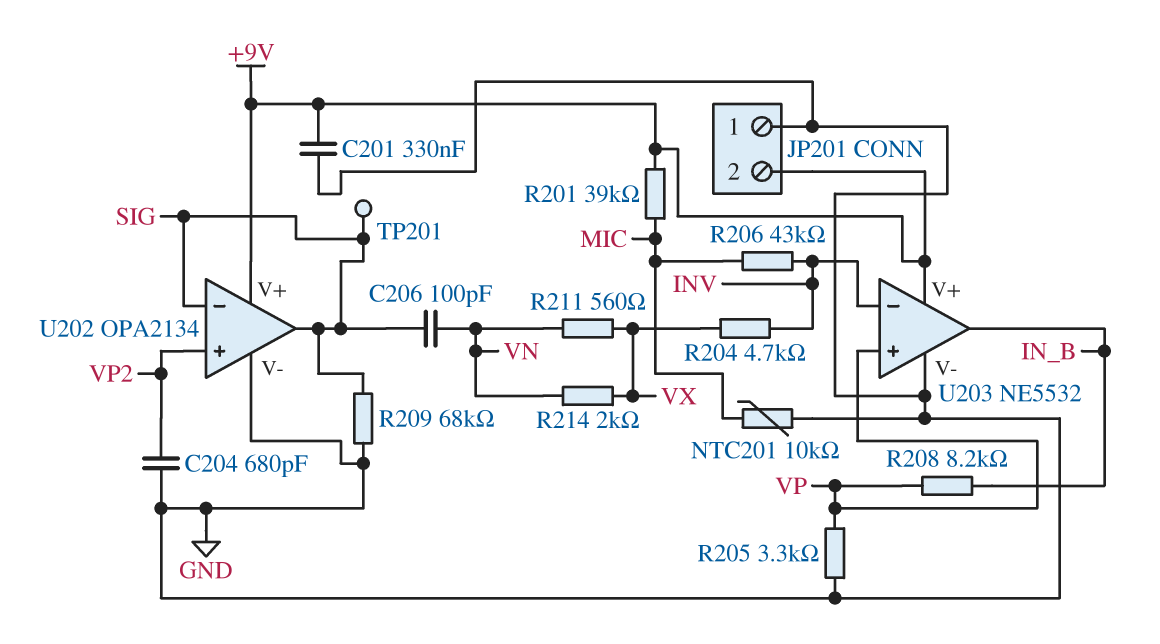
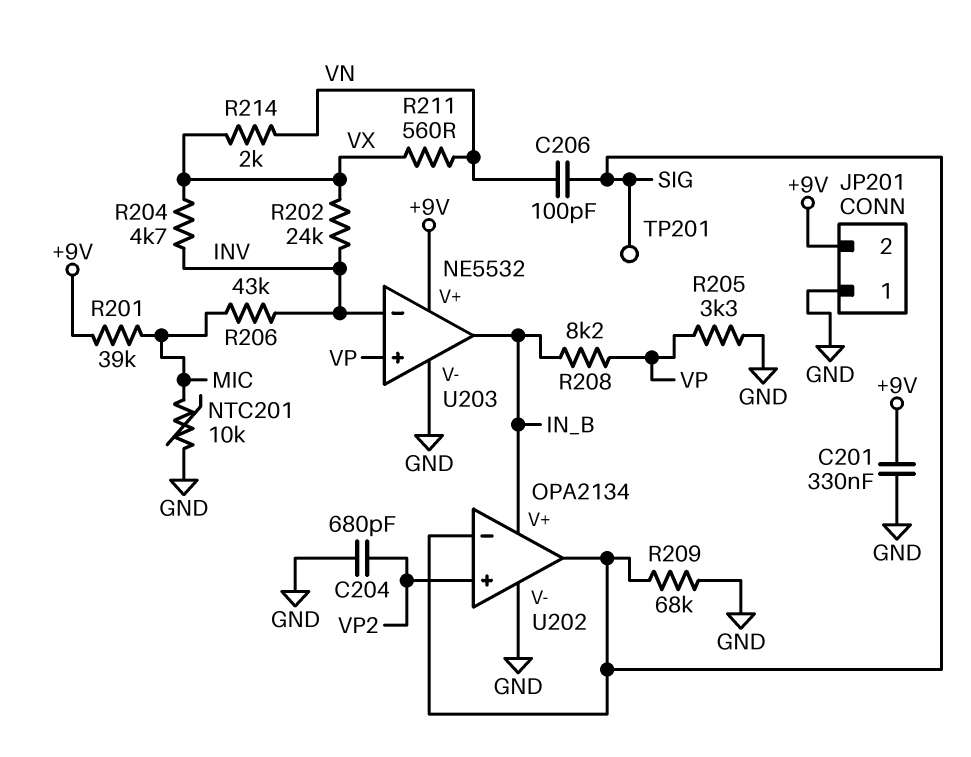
R202: none -> 24k (INV, VX)
U202 pin V+: +9V -> IN_B

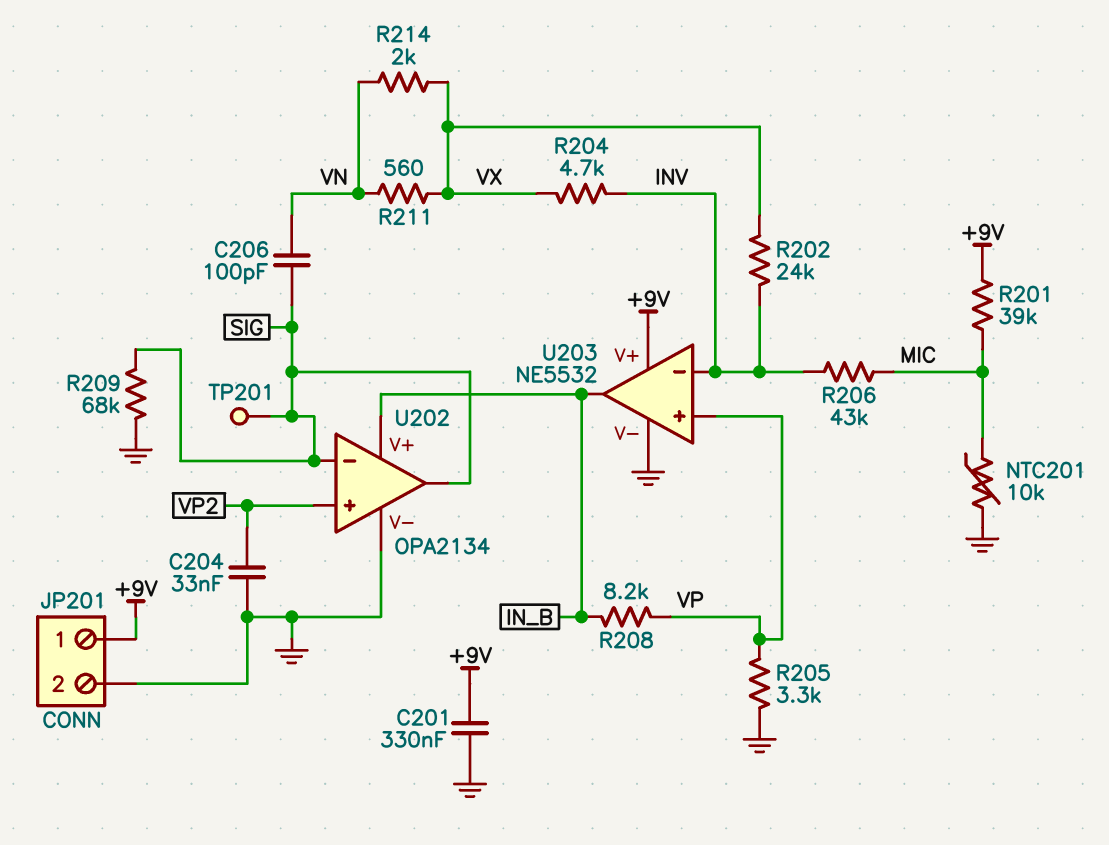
C204: 680pF (GND, VP2) -> 33nF (GND, VP2)
JP201 pin 1: GND -> +9V
JP201 pin 2: +9V -> GND

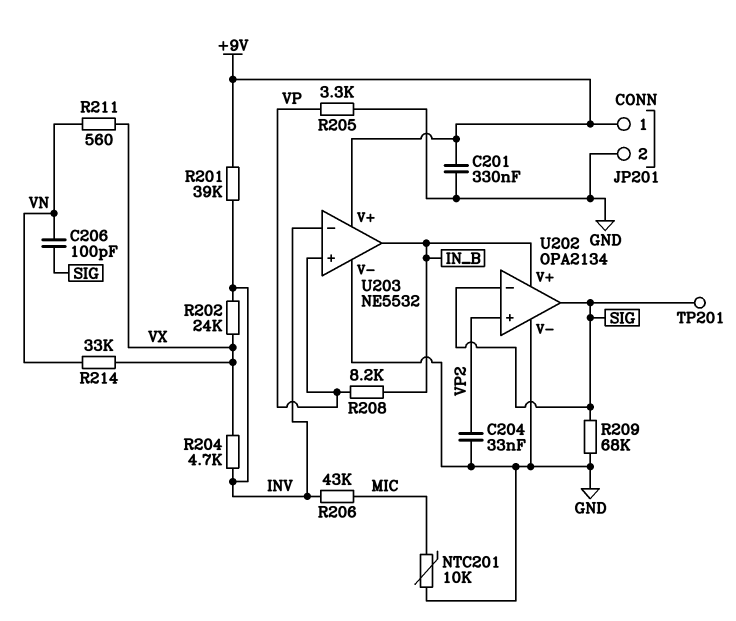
R201: 39k (+9V, MIC) -> 39k (+9V, INV)
R214: 2k (VN, VX) -> 33k (VN, VX)

